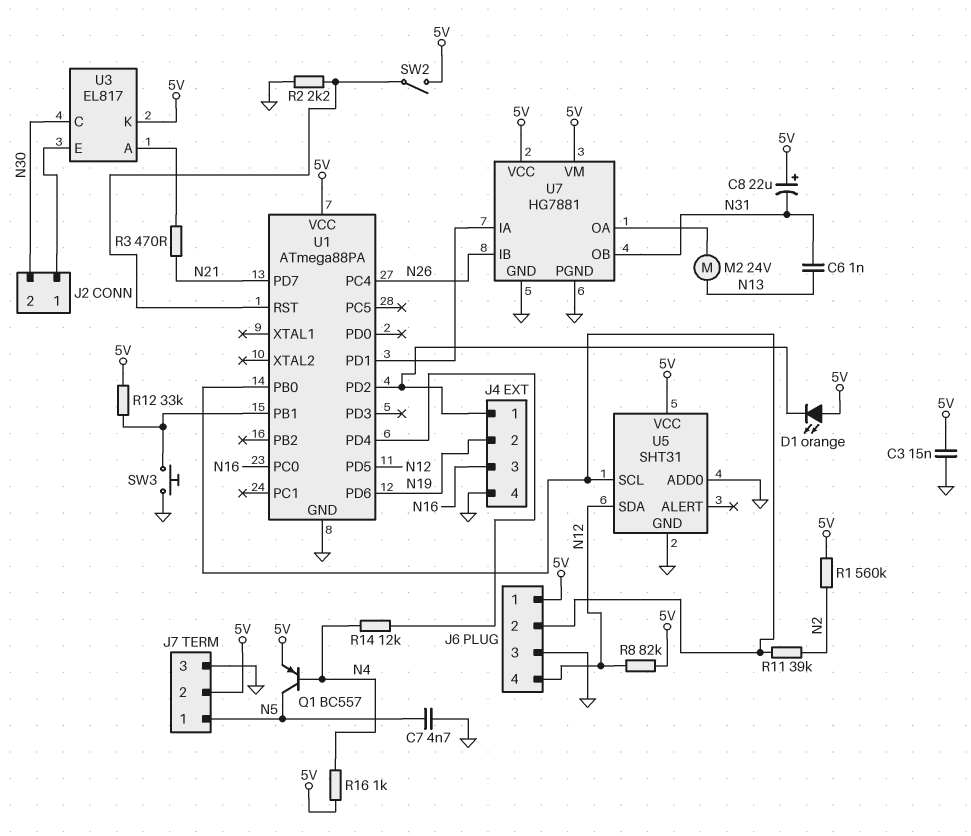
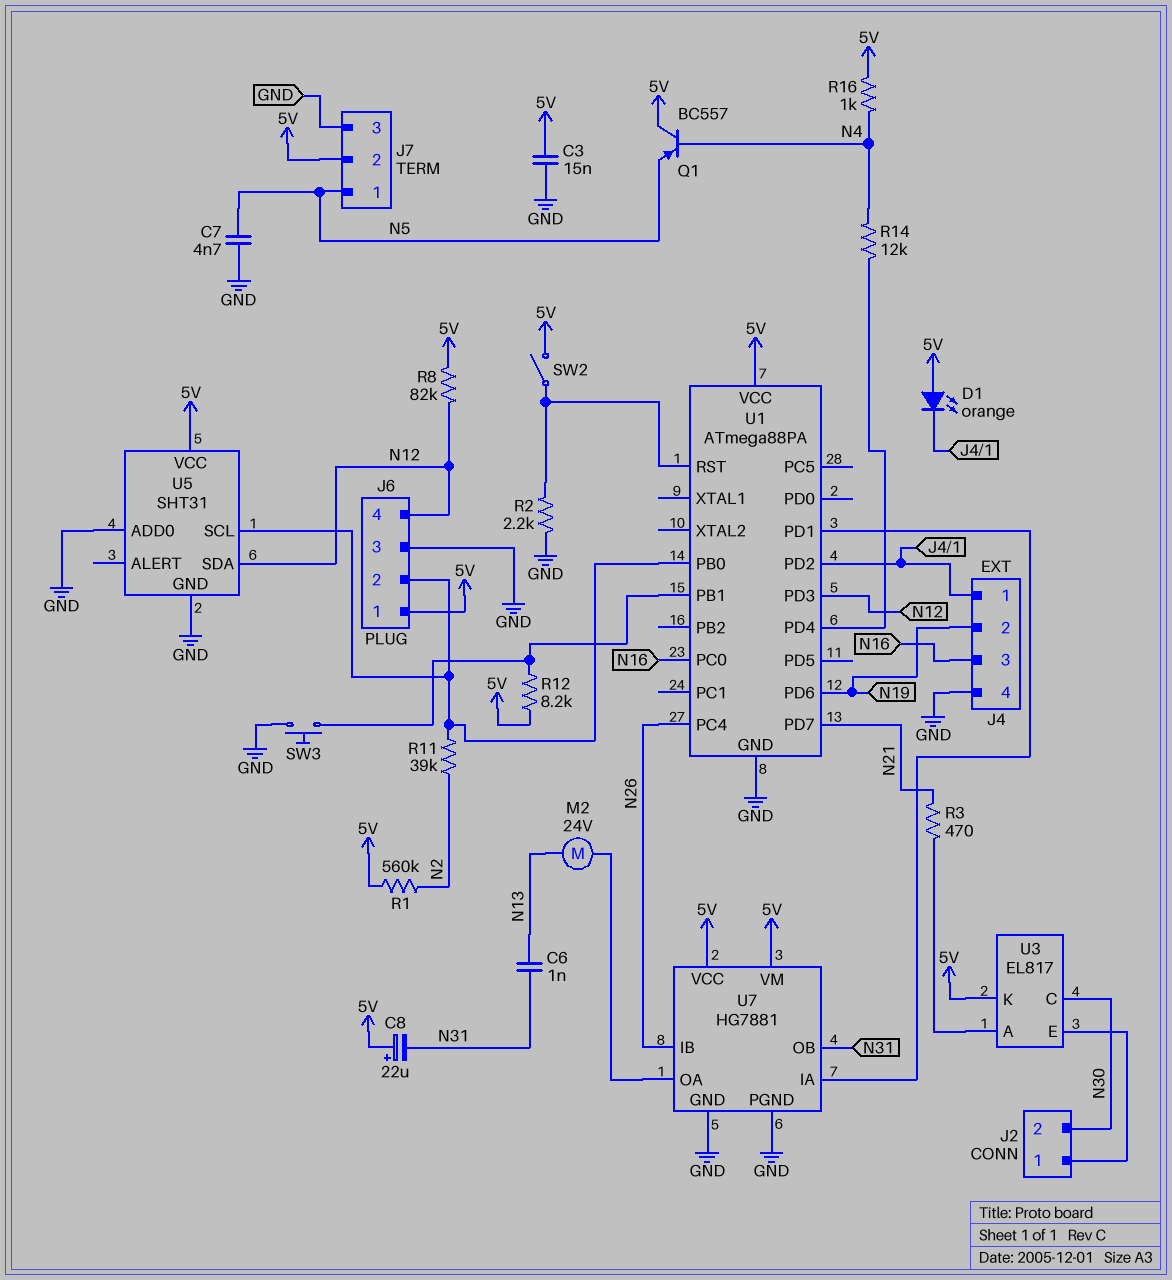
Q1: PNP BC557 (B N4, C N5, E 5V) -> PNP BC557 (B N4, C 5V, E N5)
R12: 33k (5V, U1/PB1) -> 8.2k (5V, U1/PB1)
U1 pin PD3: none -> N12
U1 pin PD5: N12 -> none

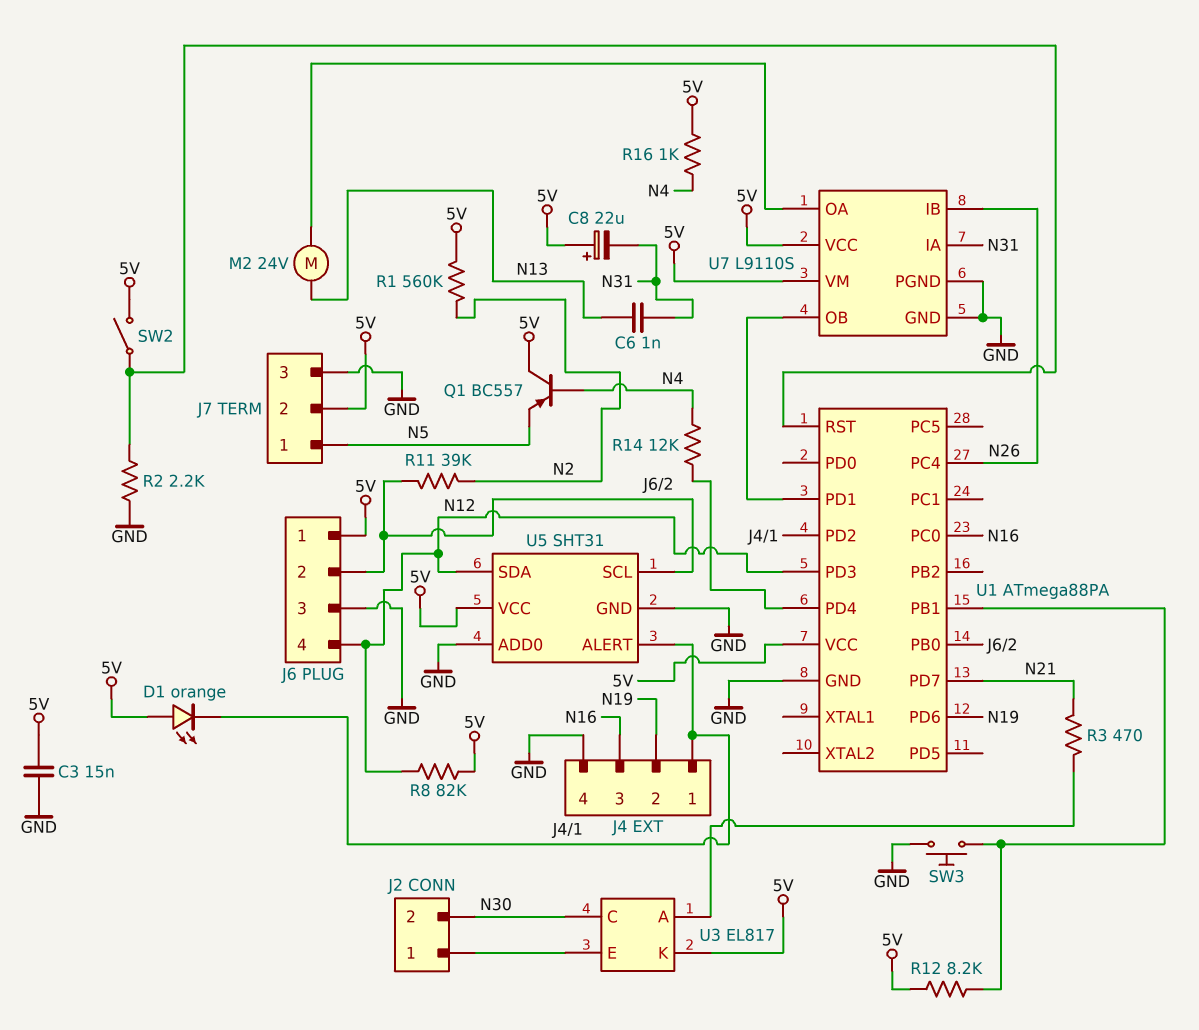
C7: 4.7nF (GND, N5) -> none
U5 pin ALERT: none -> J4/1
U7: HG7881 -> L9110S
U7 pin IA: U1/PD1 -> N31
U7 pin OB: N31 -> U1/PD1

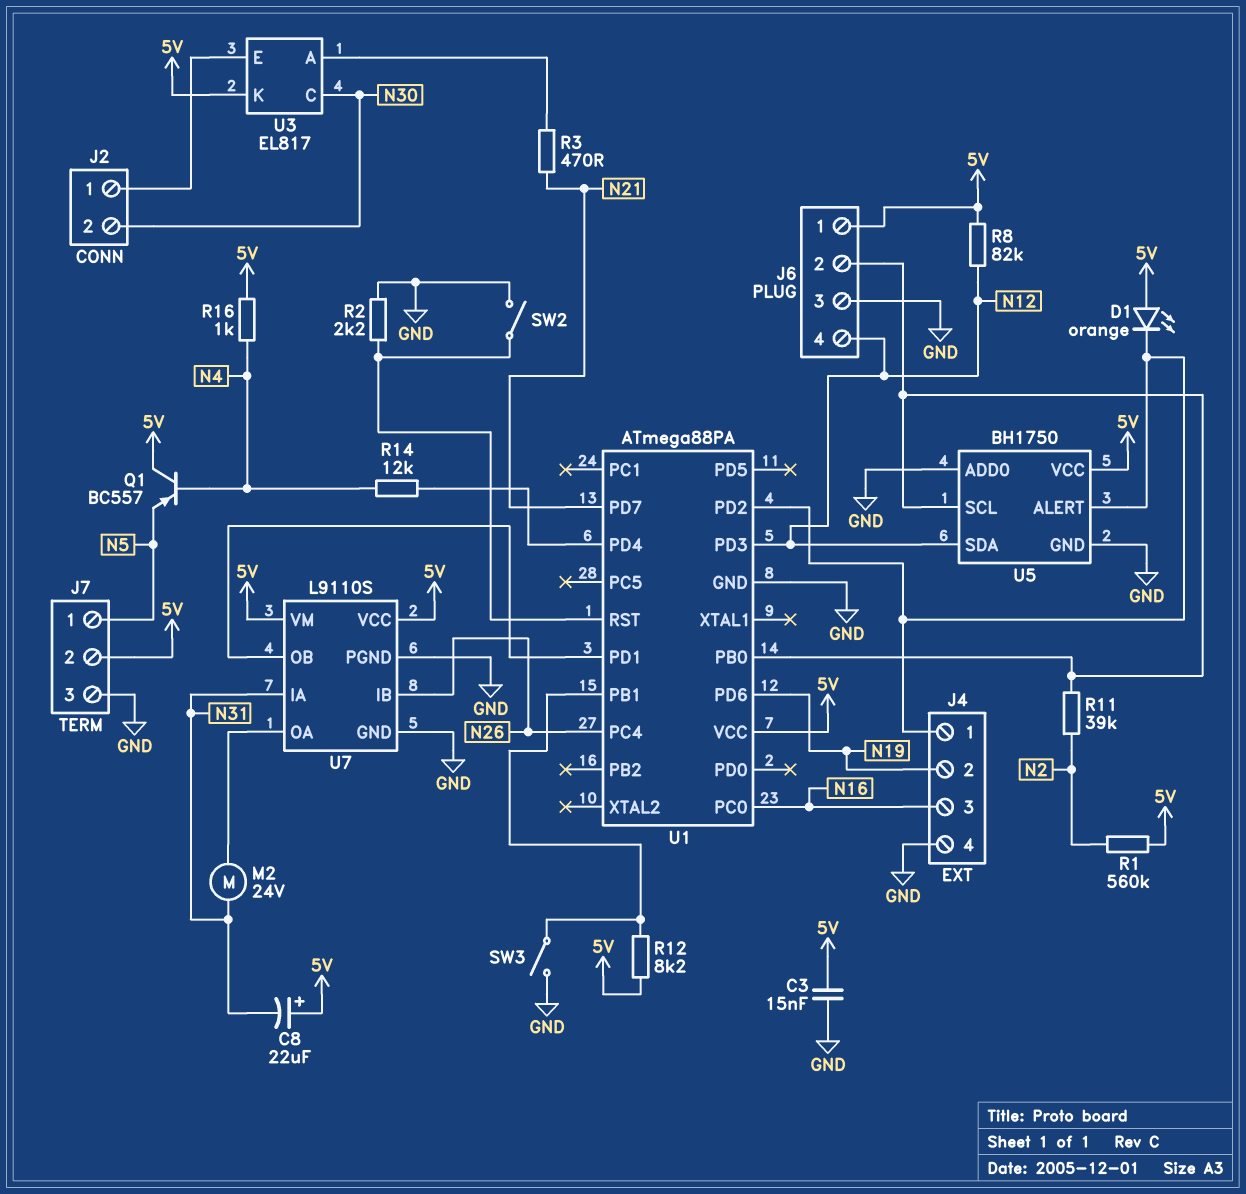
C6: 1nF (N13, N31) -> none
M2: motor 24V (N13, U7/OA) -> motor 24V (N31, U7/OA)
SW2: switch (5V, U1/RST) -> switch (GND, U1/RST)
SW3: button (GND, U1/PB1) -> switch (GND, U1/PB1)
U5: SHT31 -> BH1750

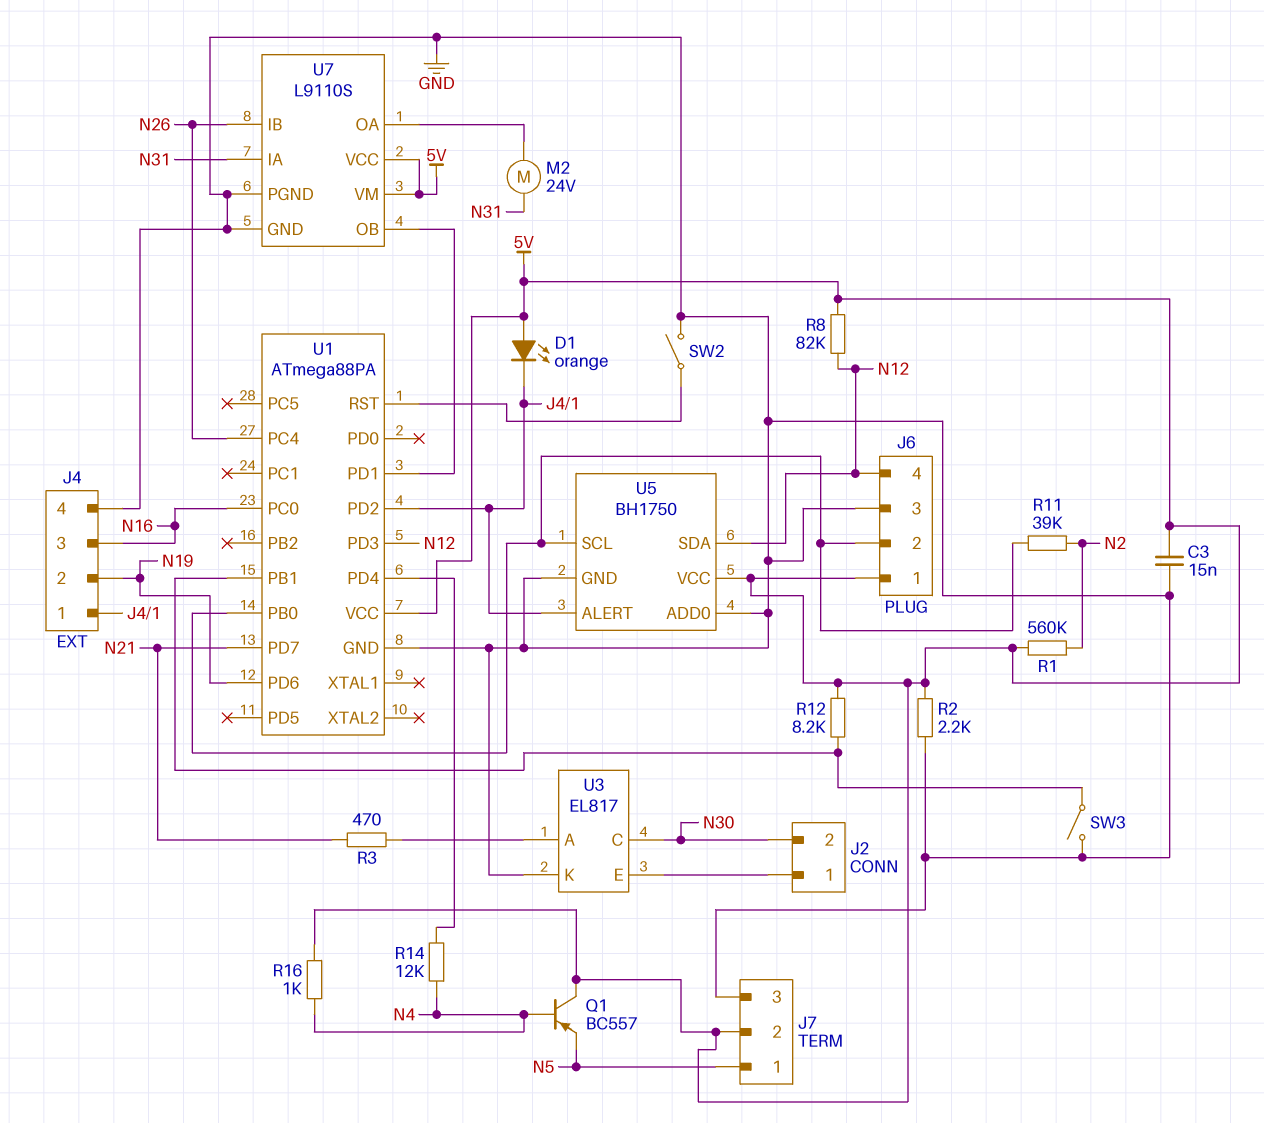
C8: 22uF (plus 5V, minus N31) -> none
R2: 2.2k (GND, U1/RST) -> 2.2k (5V, GND)
U3 pin K: 5V -> GND

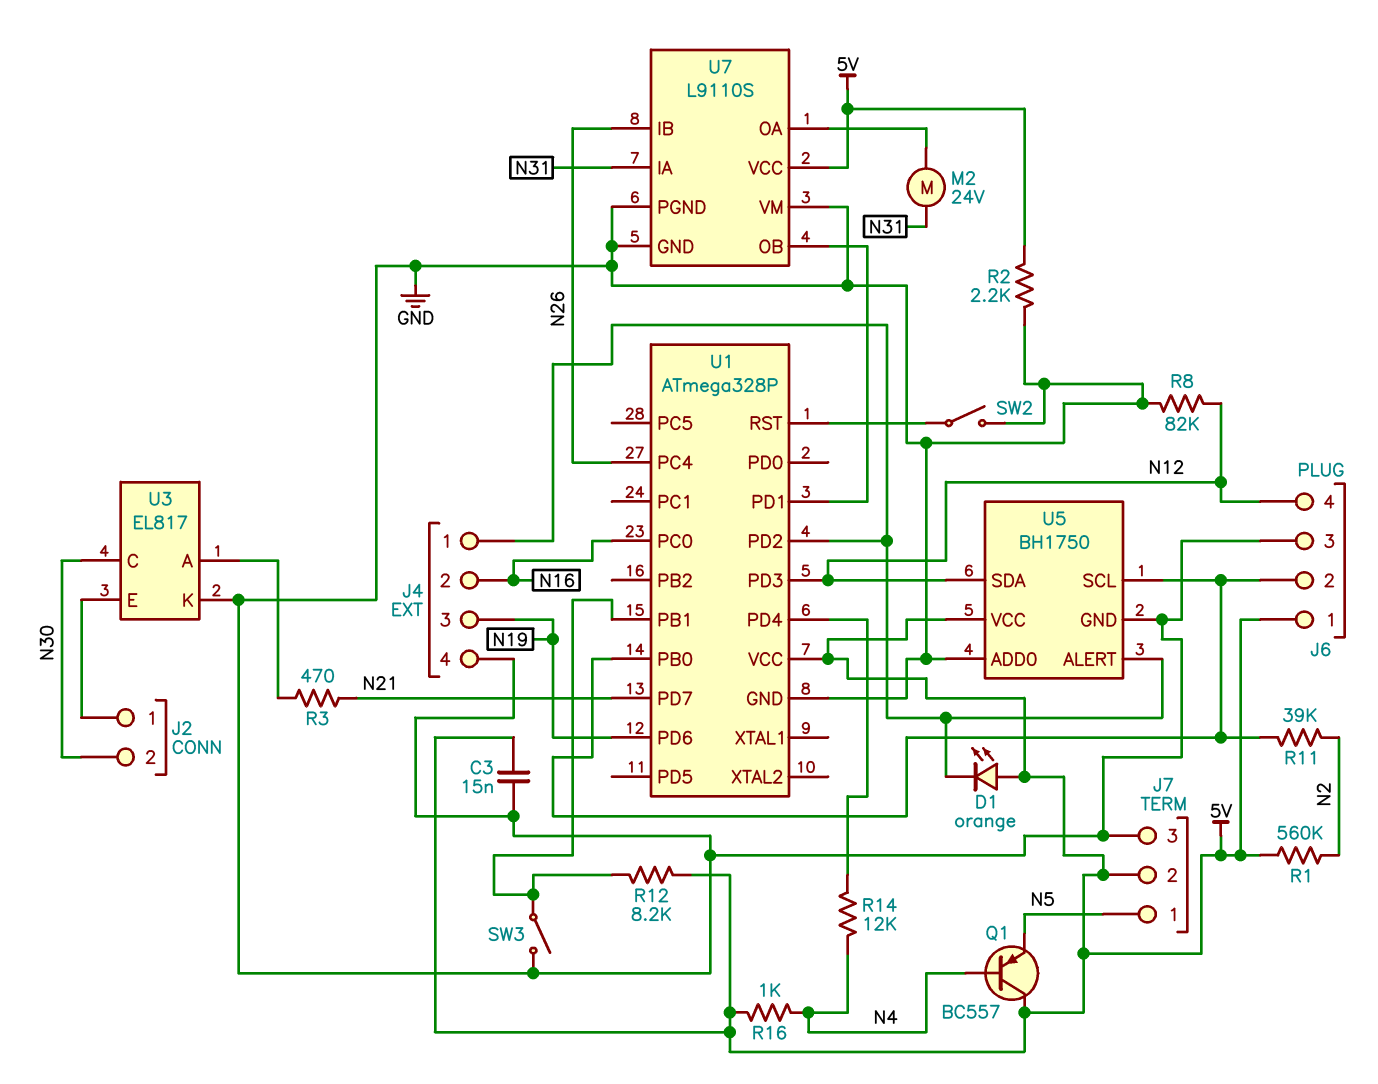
J4 pin 2: N19 -> N16
J4 pin 3: N16 -> N19
R8: 82k (5V, N12) -> 82k (GND, N12)
U1: ATmega88PA -> ATmega328P
U7 pin VM: 5V -> GND

